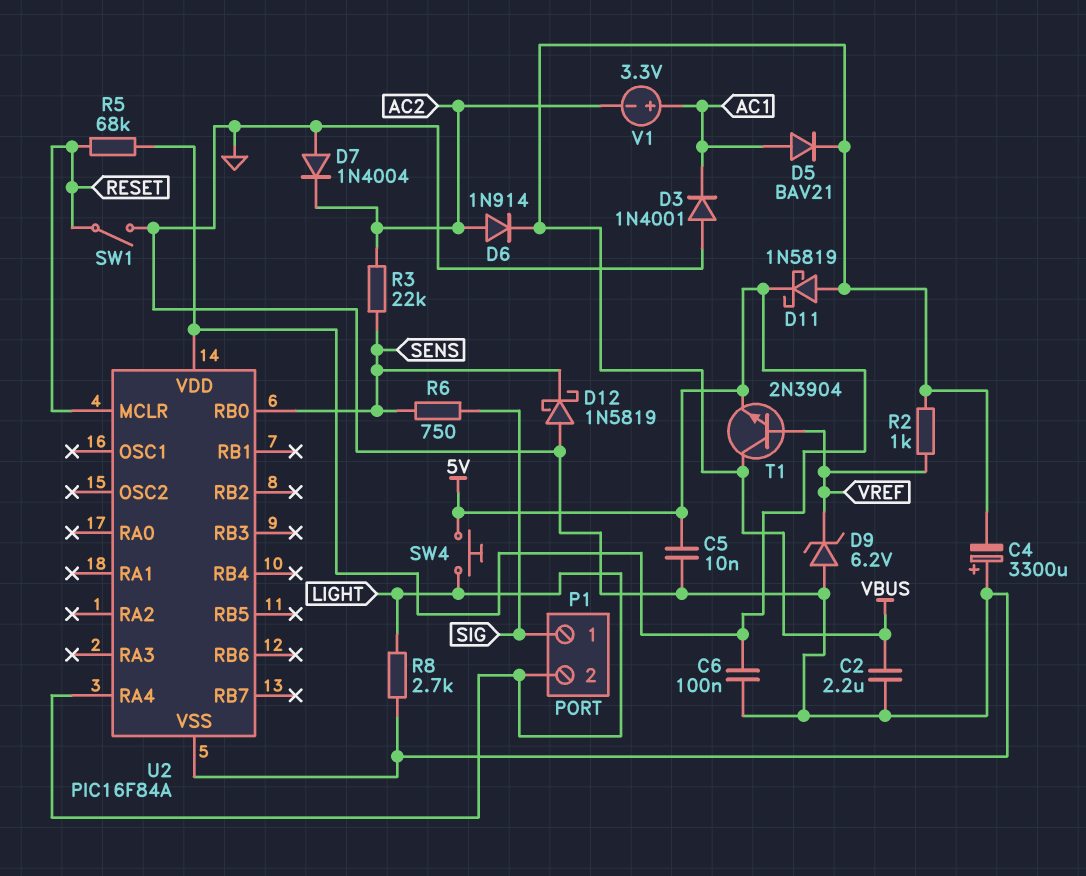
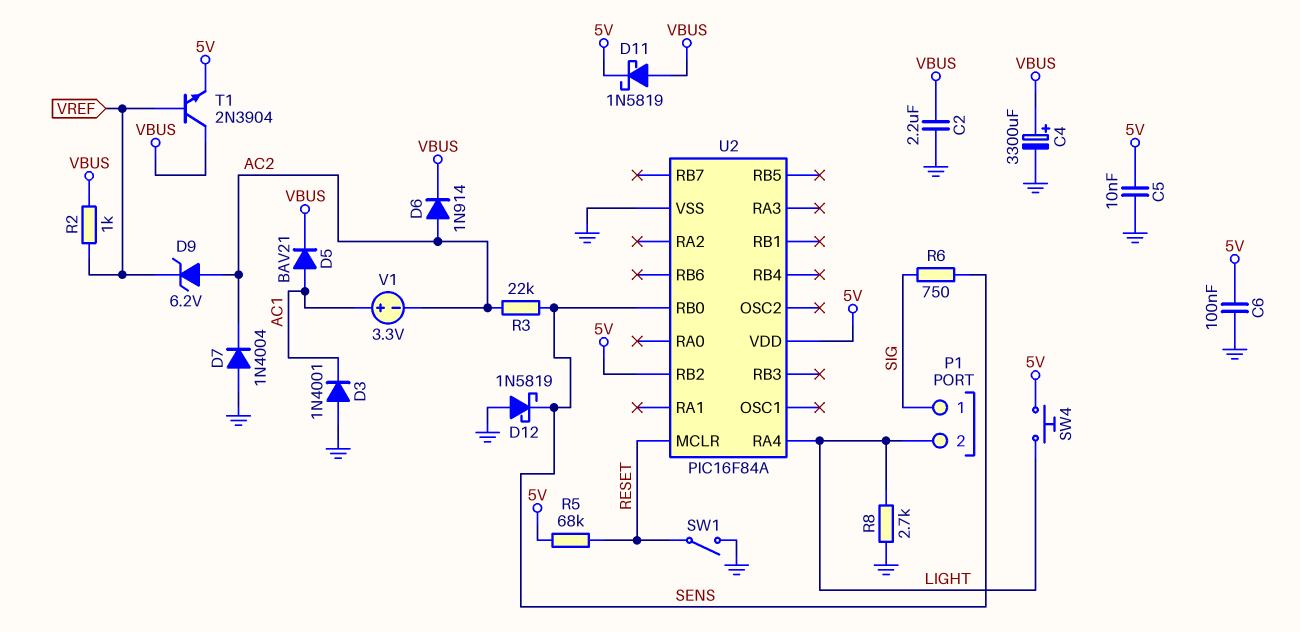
C4: 3300uF (plus GND, minus VBUS) -> 3300uF (plus VBUS, minus GND)
D9: zener 6.2V (A GND, K VREF) -> zener 6.2V (A AC2, K VREF)
U2 pin RB2: none -> 5V

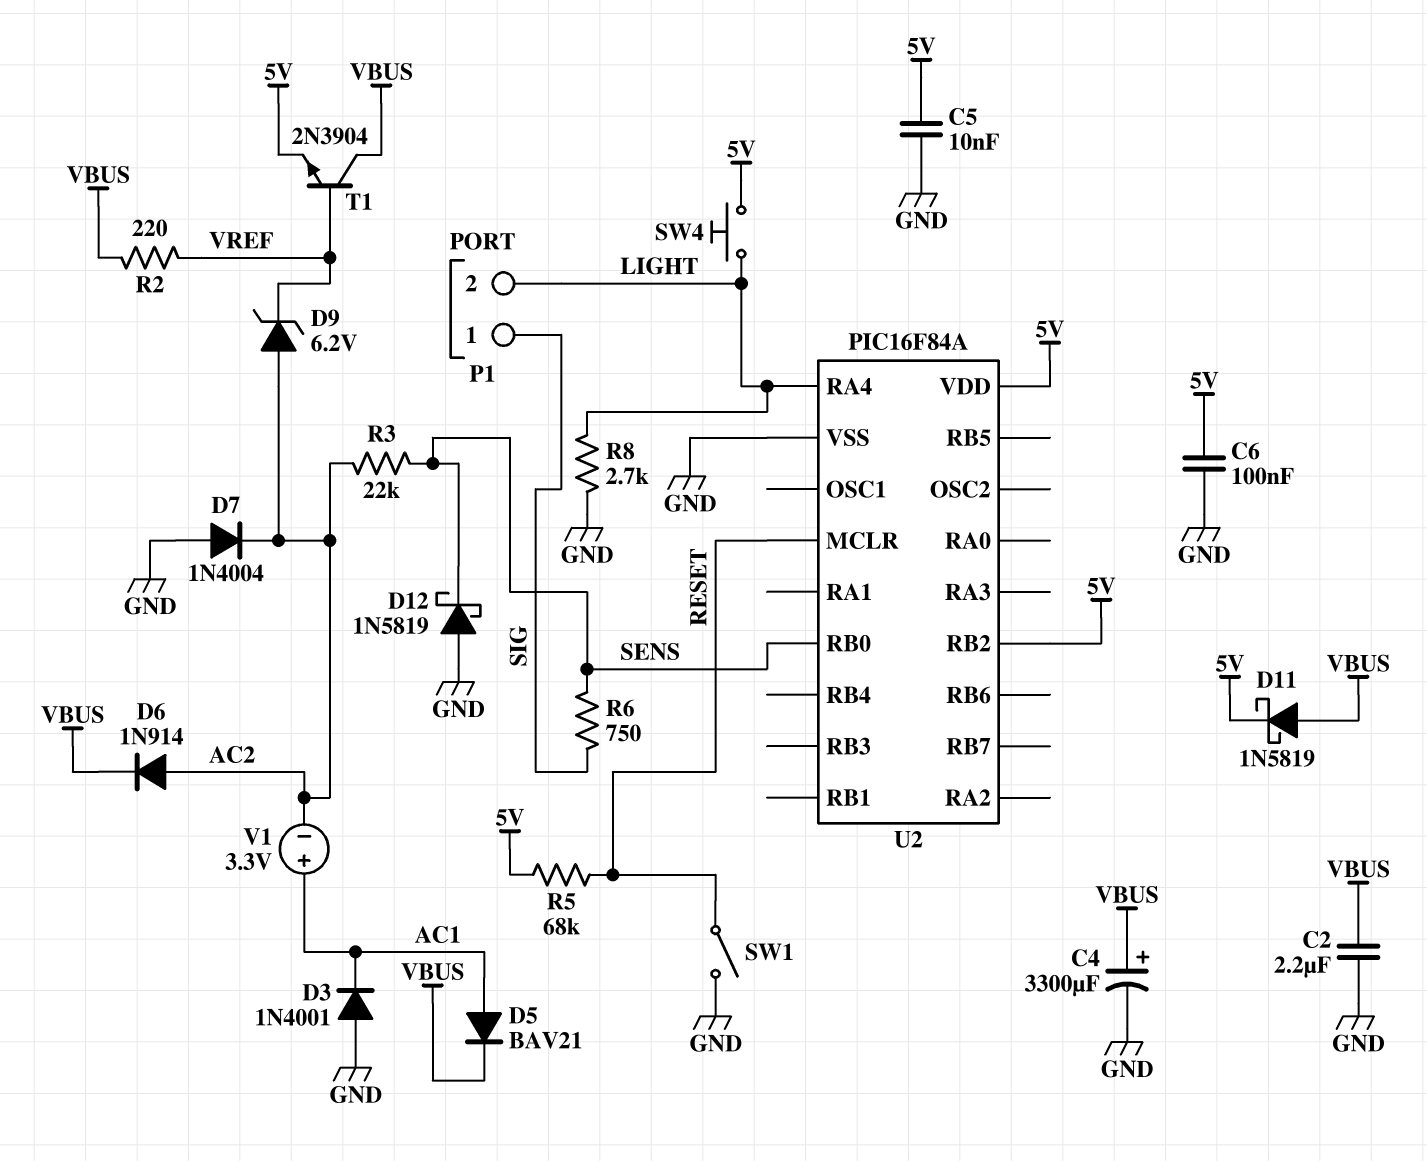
R2: 1k (VBUS, VREF) -> 220 (VBUS, VREF)

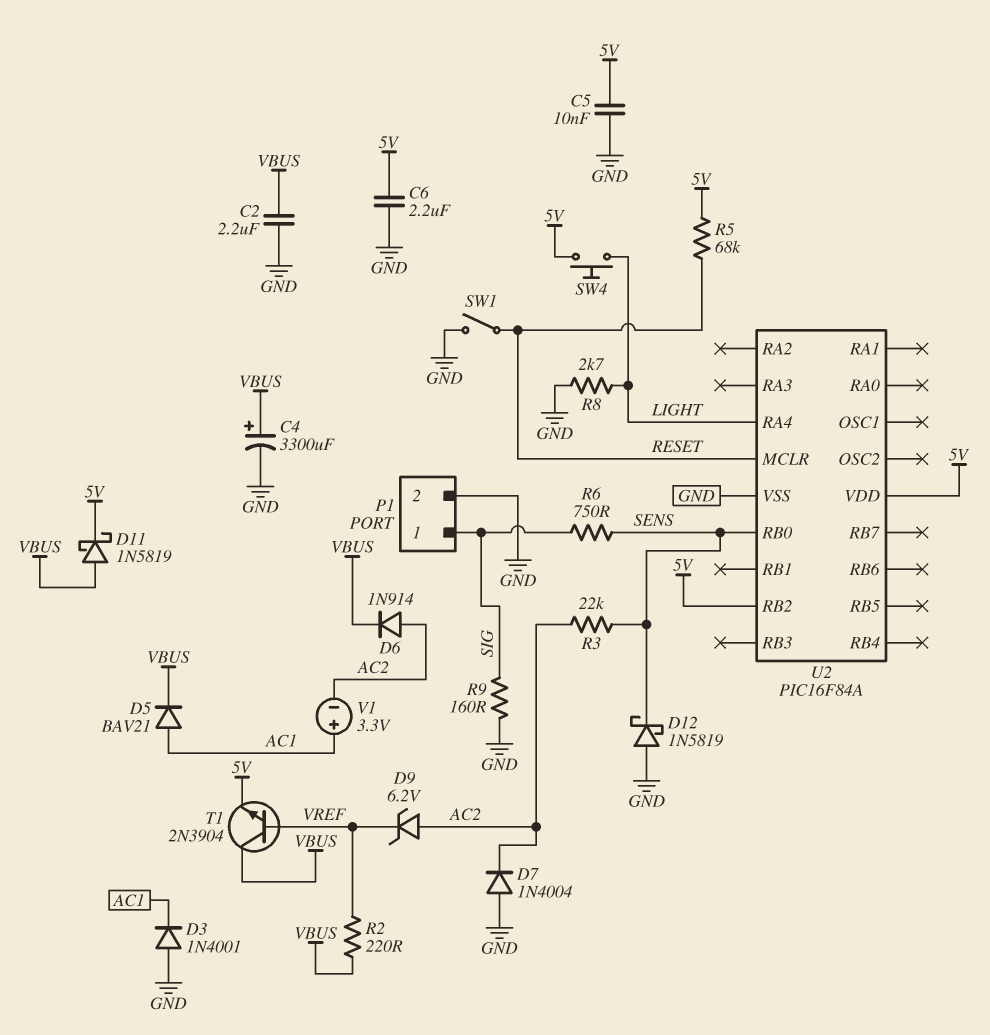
C6: 100nF (5V, GND) -> 2.2uF (5V, GND)
P1 pin 2: LIGHT -> GND
R9: none -> 160 (GND, SIG)

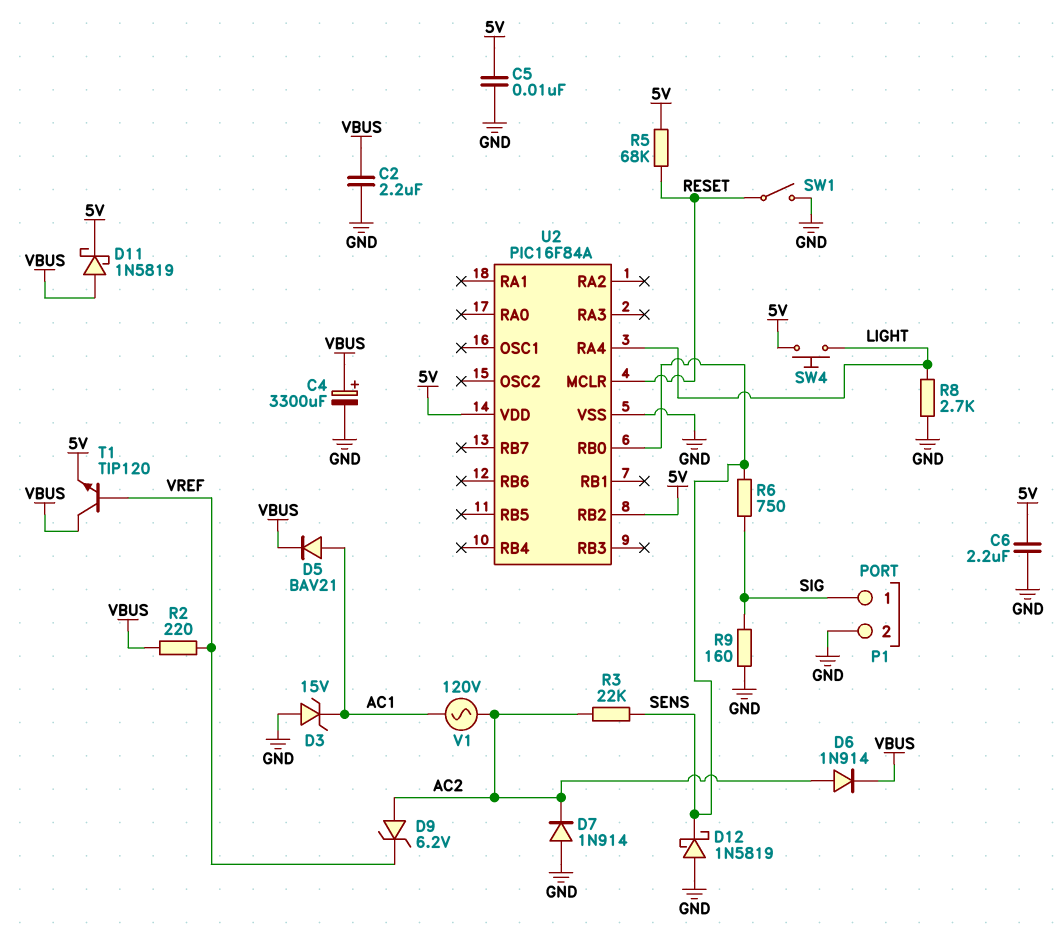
D3: diode 1N4001 (A GND, K AC1) -> zener 15V (A GND, K AC1)
D7: diode 1N4004 (A GND, K AC2) -> diode 1N914 (A GND, K AC2)
T1: NPN 2N3904 (B VREF, C VBUS, E 5V) -> NPN TIP120 (B VREF, C VBUS, E 5V)
V1: 3.3V (plus AC1, minus AC2) -> AC 120V (AC1, AC2)

